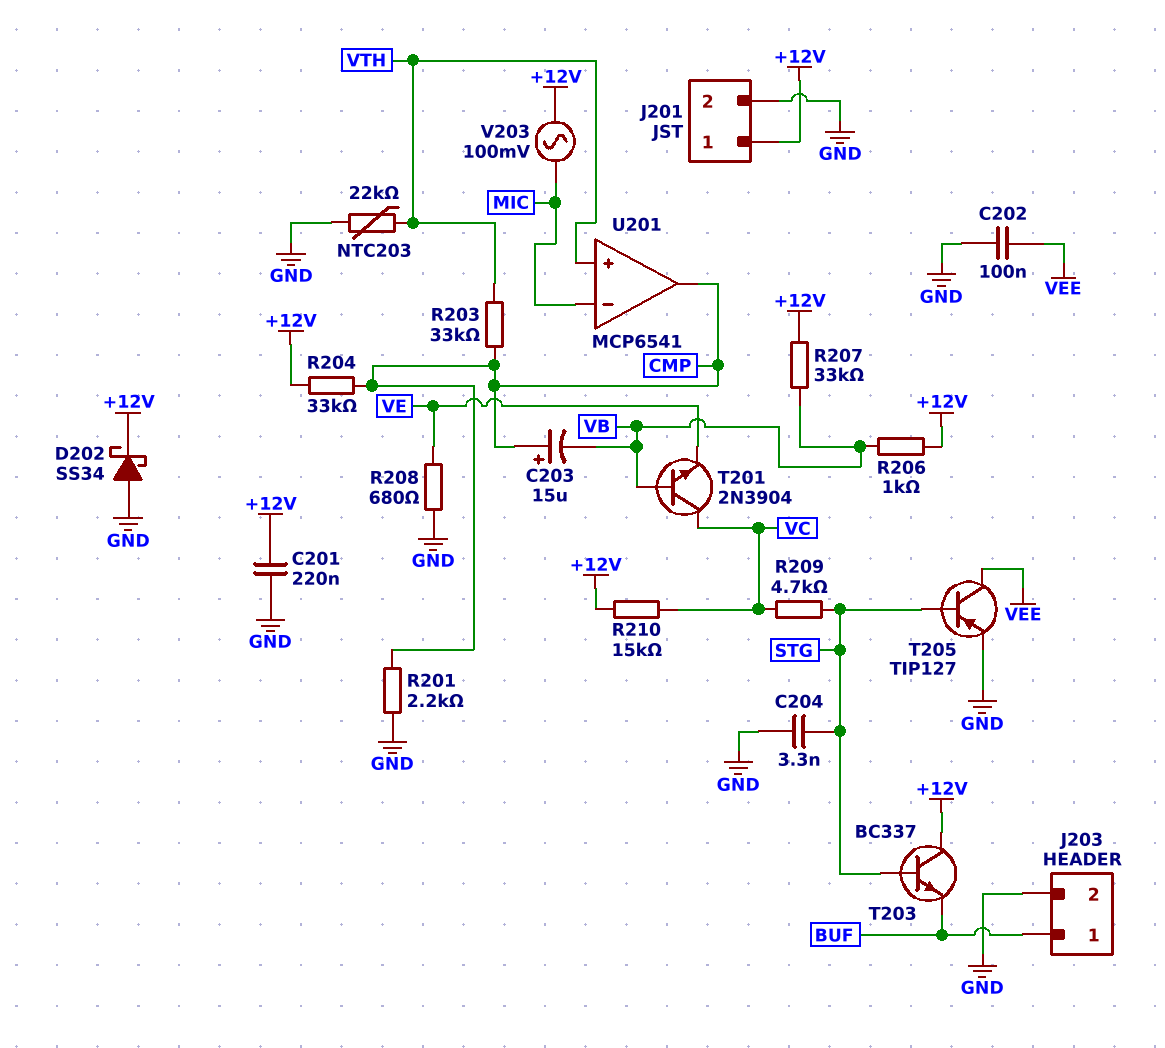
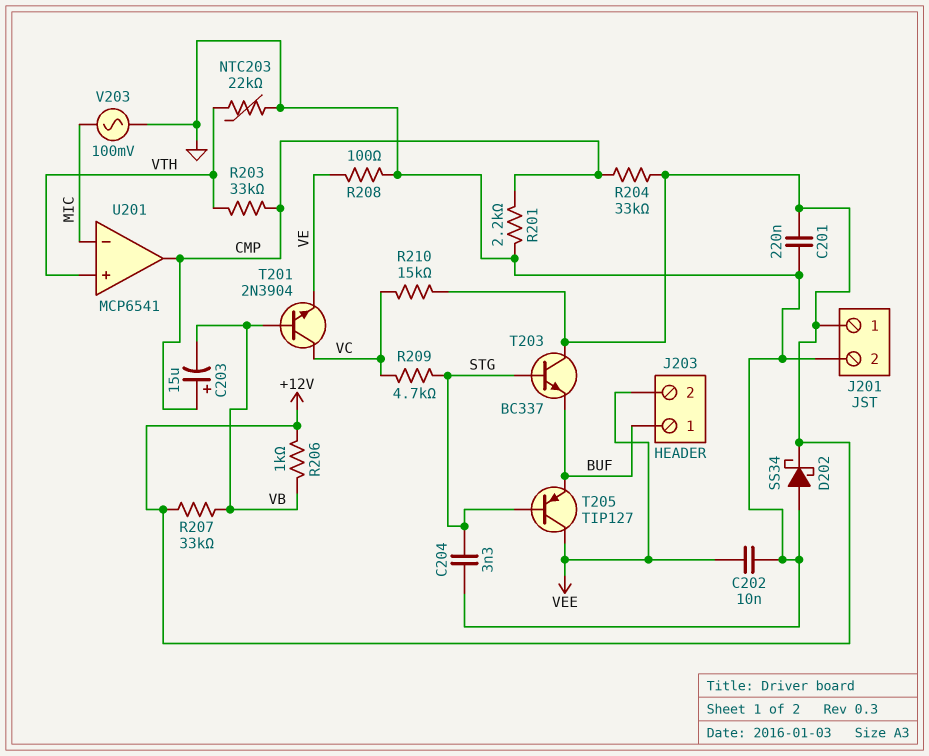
C202: 100nF (GND, VEE) -> 10nF (GND, VEE)
J203 pin 2: GND -> VEE
R208: 680 (GND, VE) -> 100 (GND, VE)
T205: PNP TIP127 (B STG, C VEE, E GND) -> PNP TIP127 (B STG, C VEE, E BUF)
V203: AC 100mV (+12V, MIC) -> AC 100mV (GND, MIC)

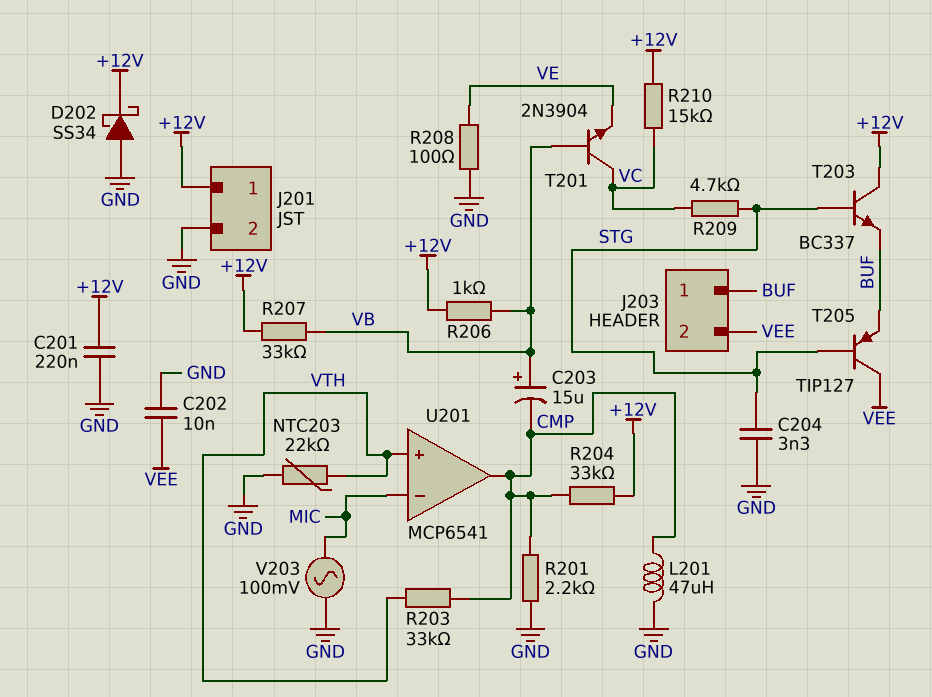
C203: 15uF (plus CMP, minus VB) -> 15uF (plus VB, minus CMP)
L201: none -> 47uH (CMP, GND)

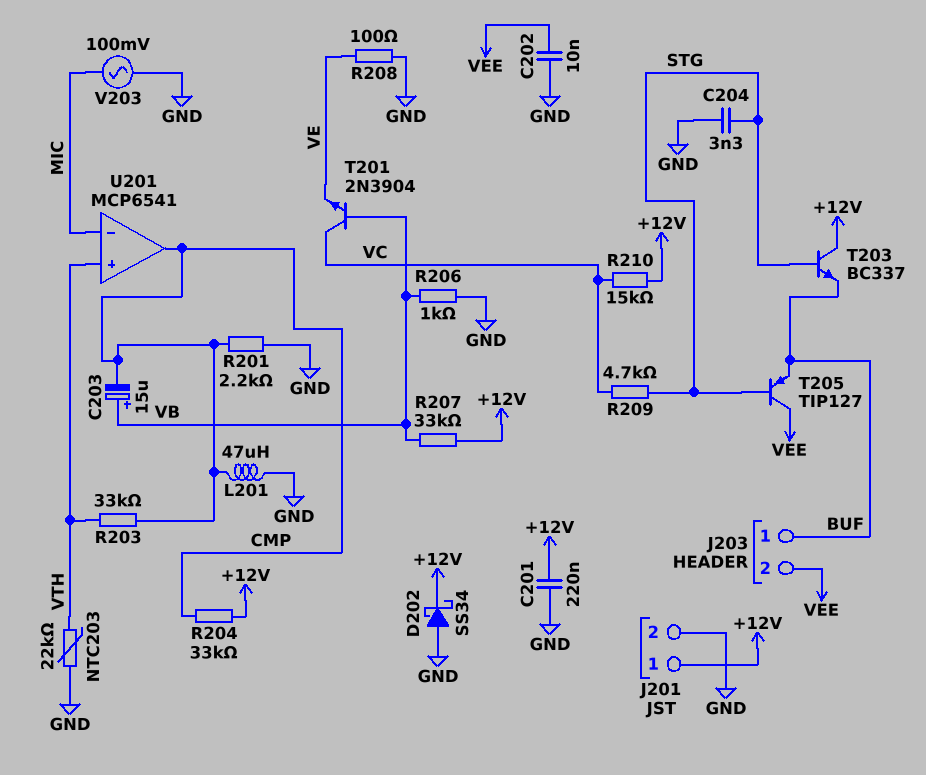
R206: 1k (+12V, VB) -> 1k (GND, VB)

